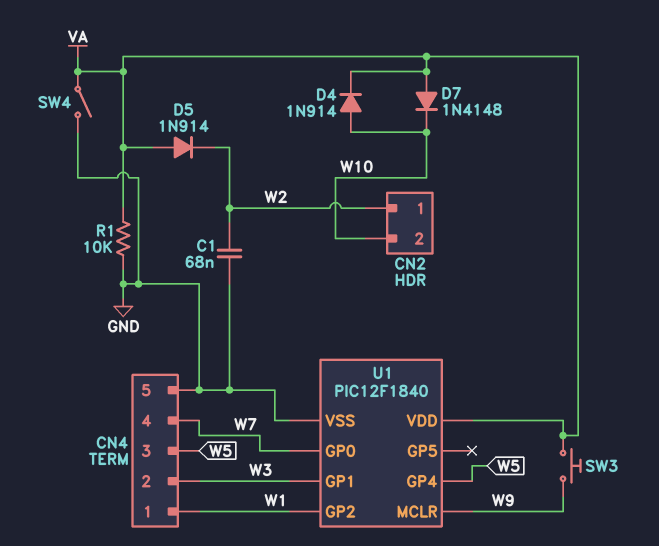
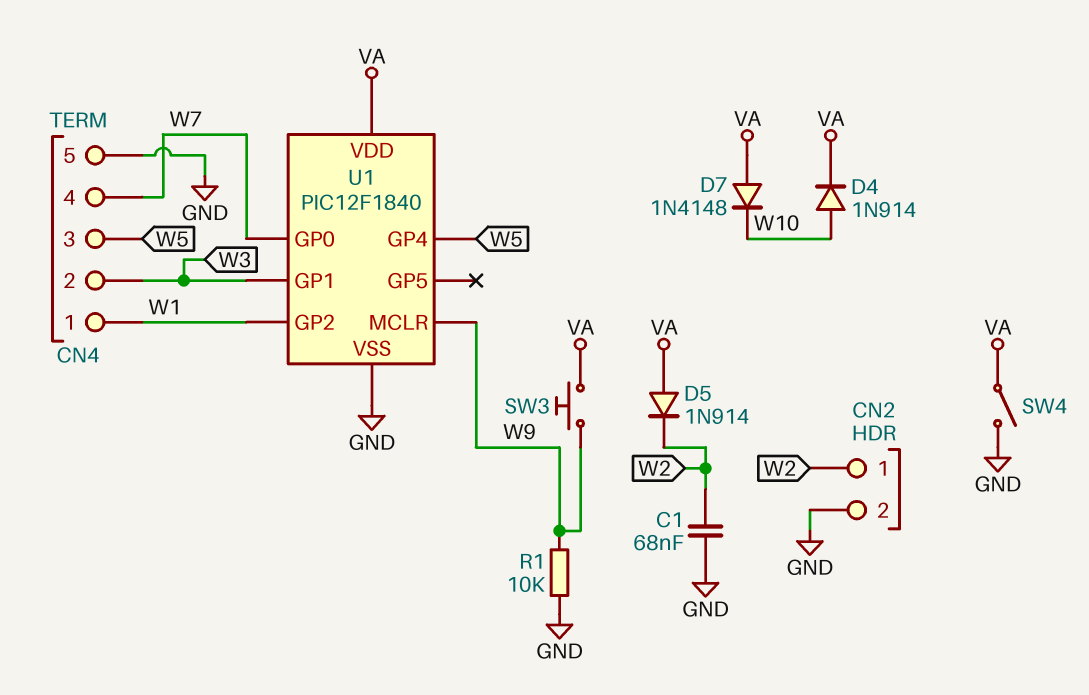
CN2 pin 2: W10 -> GND
R1: 10k (GND, VA) -> 10k (GND, W9)

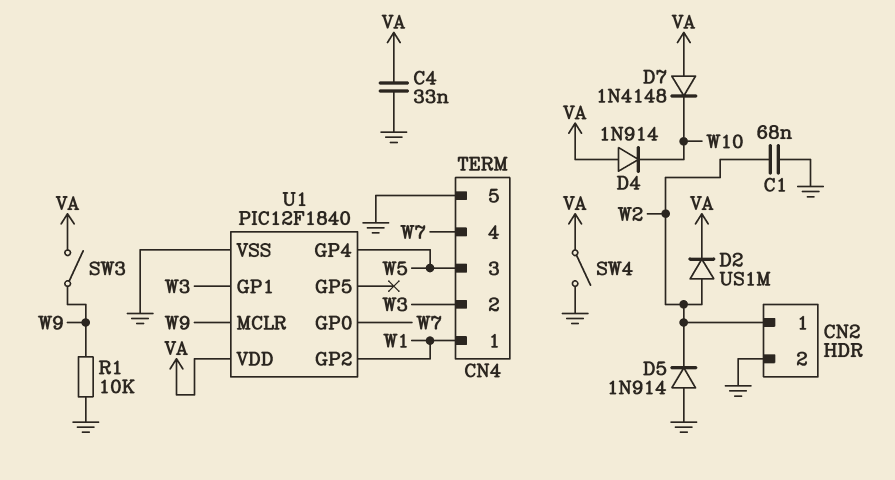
C4: none -> 33nF (GND, VA)
D2: none -> diode US1M (A W2, K VA)
D4: diode 1N914 (A W10, K VA) -> diode 1N914 (A VA, K W10)
D5: diode 1N914 (A VA, K W2) -> diode 1N914 (A GND, K W2)
SW3: button (VA, W9) -> switch (VA, W9)

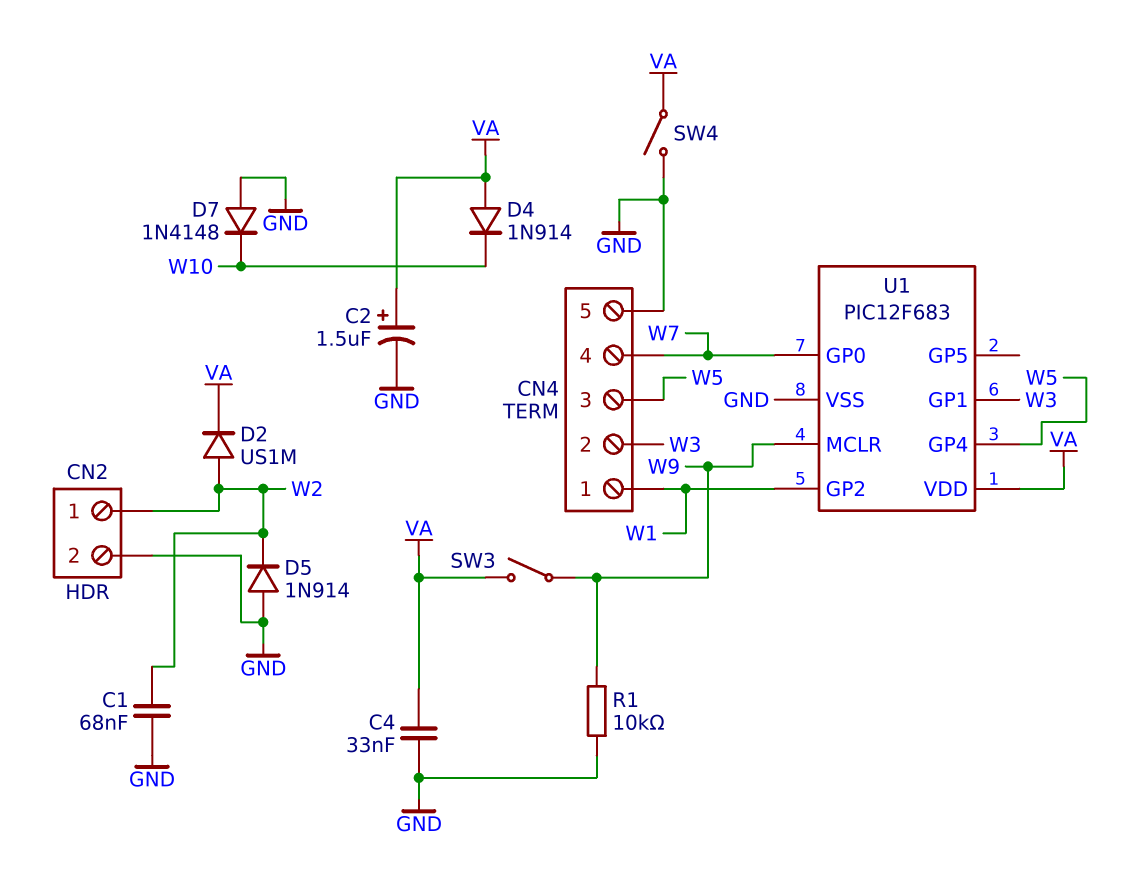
C2: none -> 1.5uF (plus VA, minus GND)
D7: diode 1N4148 (A VA, K W10) -> diode 1N4148 (A GND, K W10)
U1: PIC12F1840 -> PIC12F683

